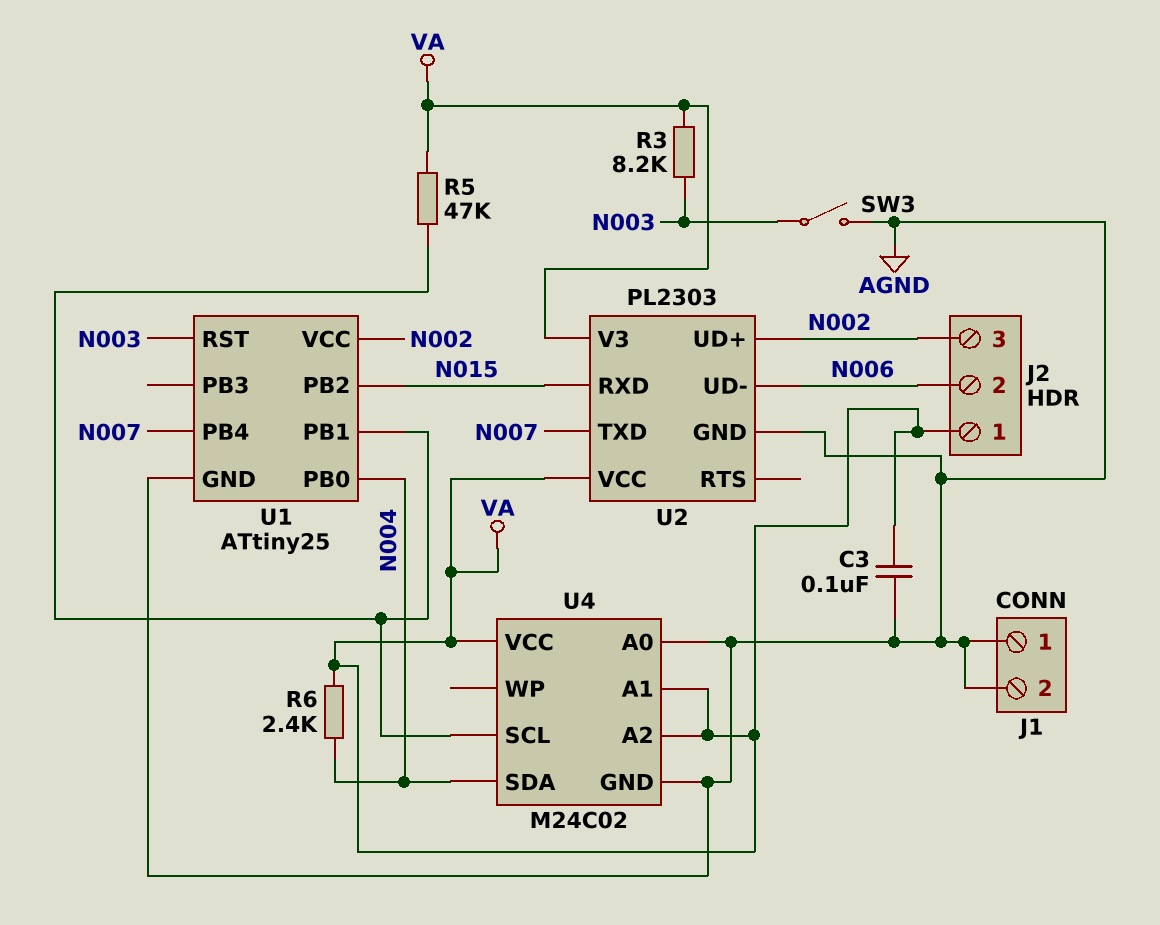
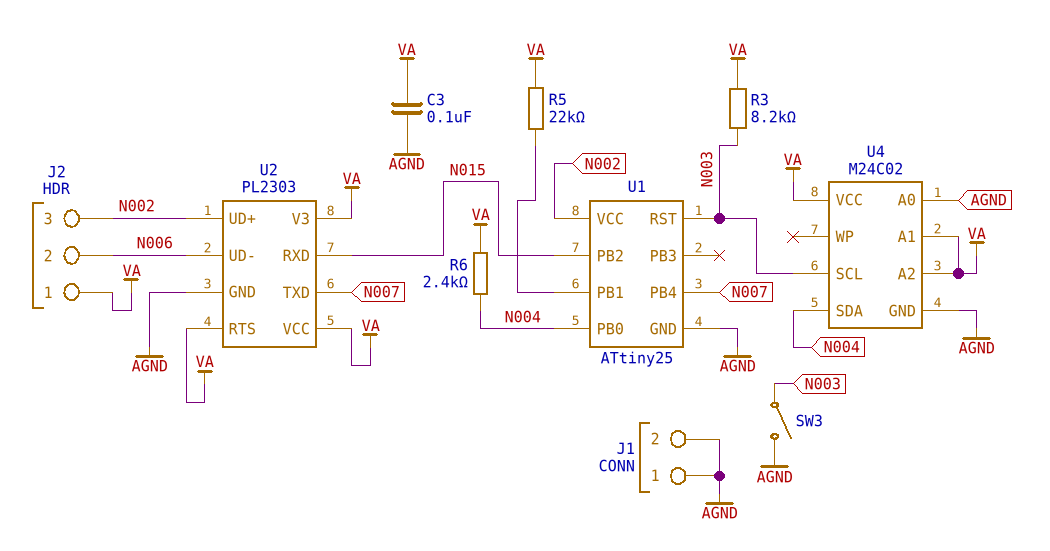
R5: 47k (U1/PB1, VA) -> 22k (U1/PB1, VA)
U2 pin RTS: none -> VA
U4 pin SCL: U1/PB1 -> N003

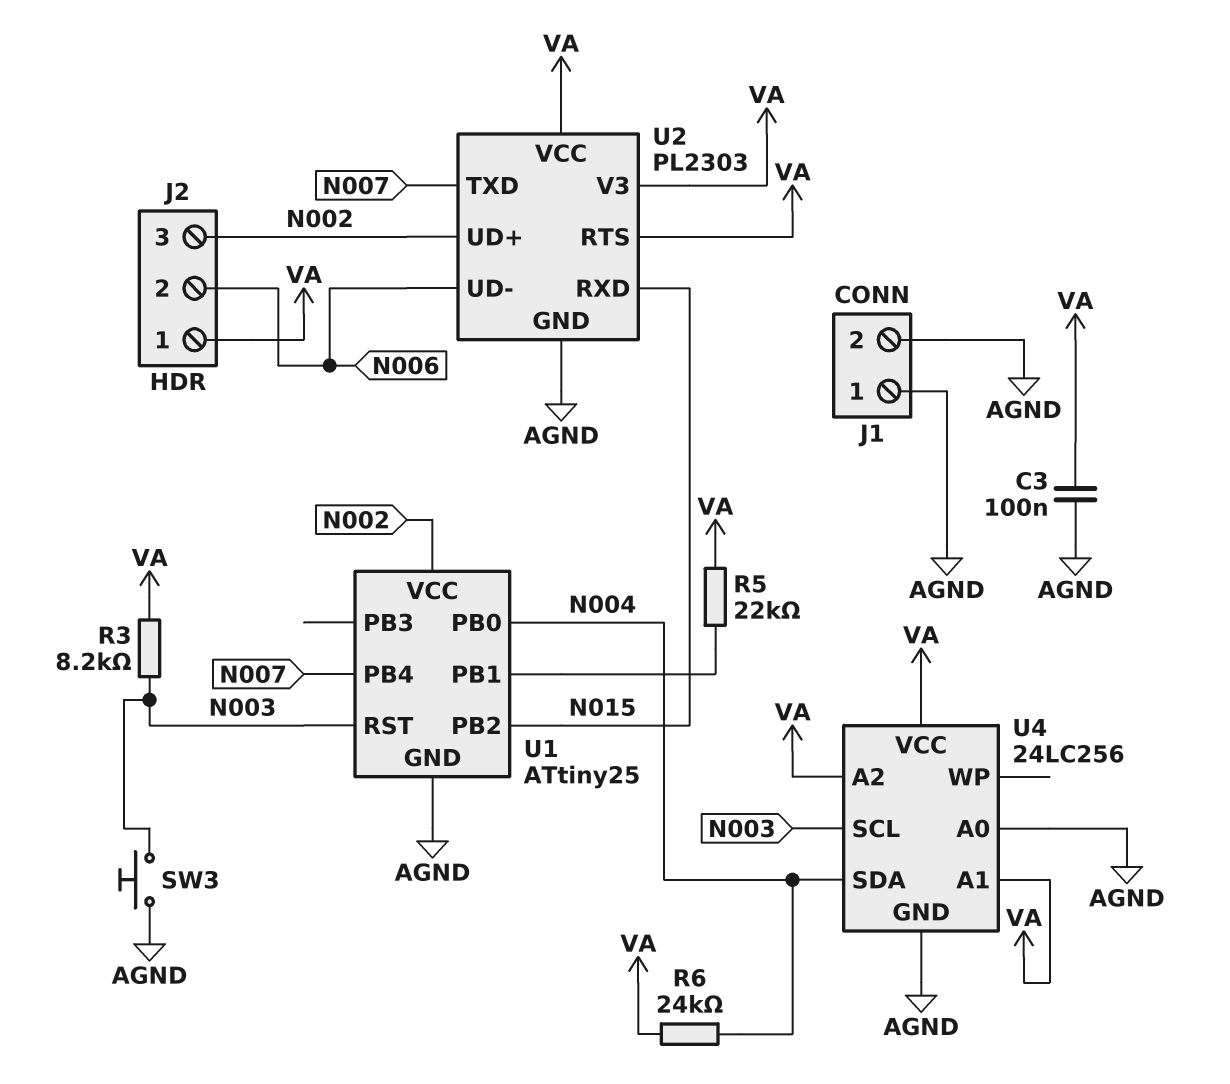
R6: 2.4k (N004, VA) -> 24k (N004, VA)
SW3: switch (AGND, N003) -> button (AGND, N003)
U4: M24C02 -> 24LC256

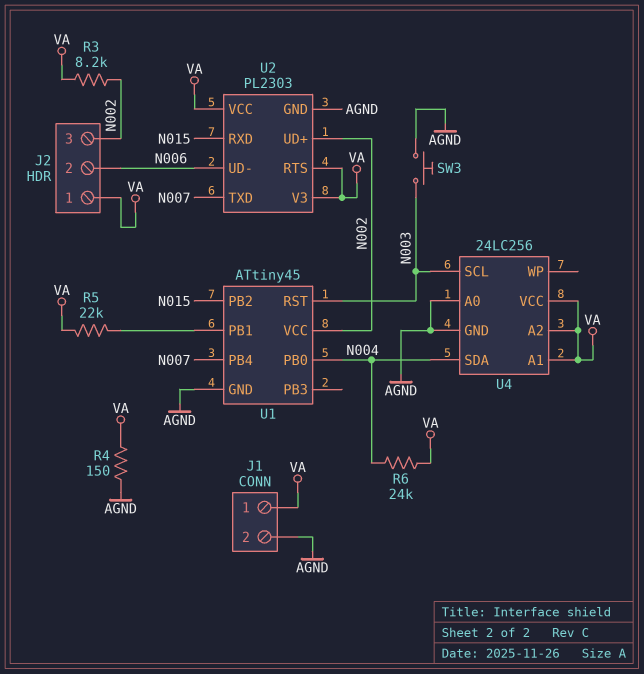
C3: 100nF (AGND, VA) -> none
J1 pin 1: AGND -> VA
R3: 8.2k (N003, VA) -> 8.2k (N002, VA)
R4: none -> 150 (AGND, VA)
U1: ATtiny25 -> ATtiny45

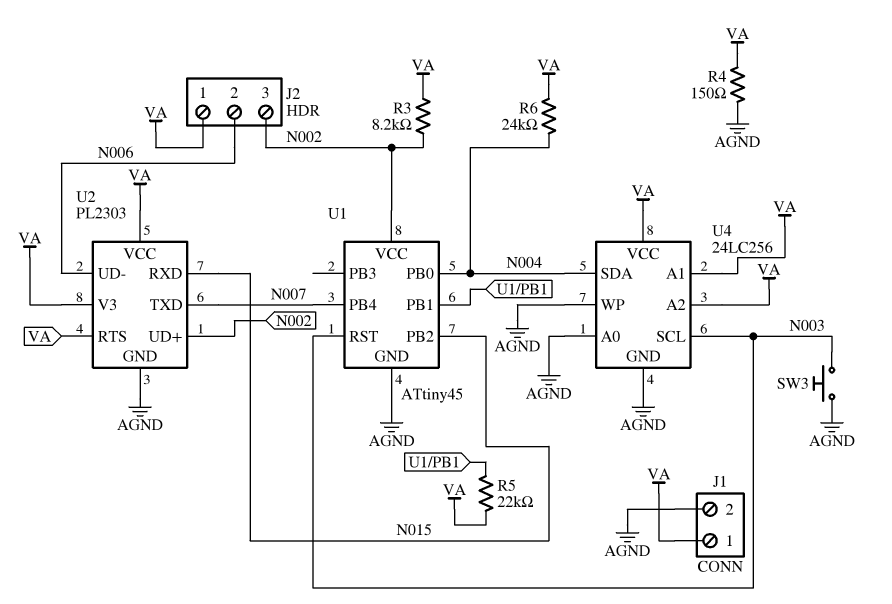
U4 pin WP: none -> AGND

